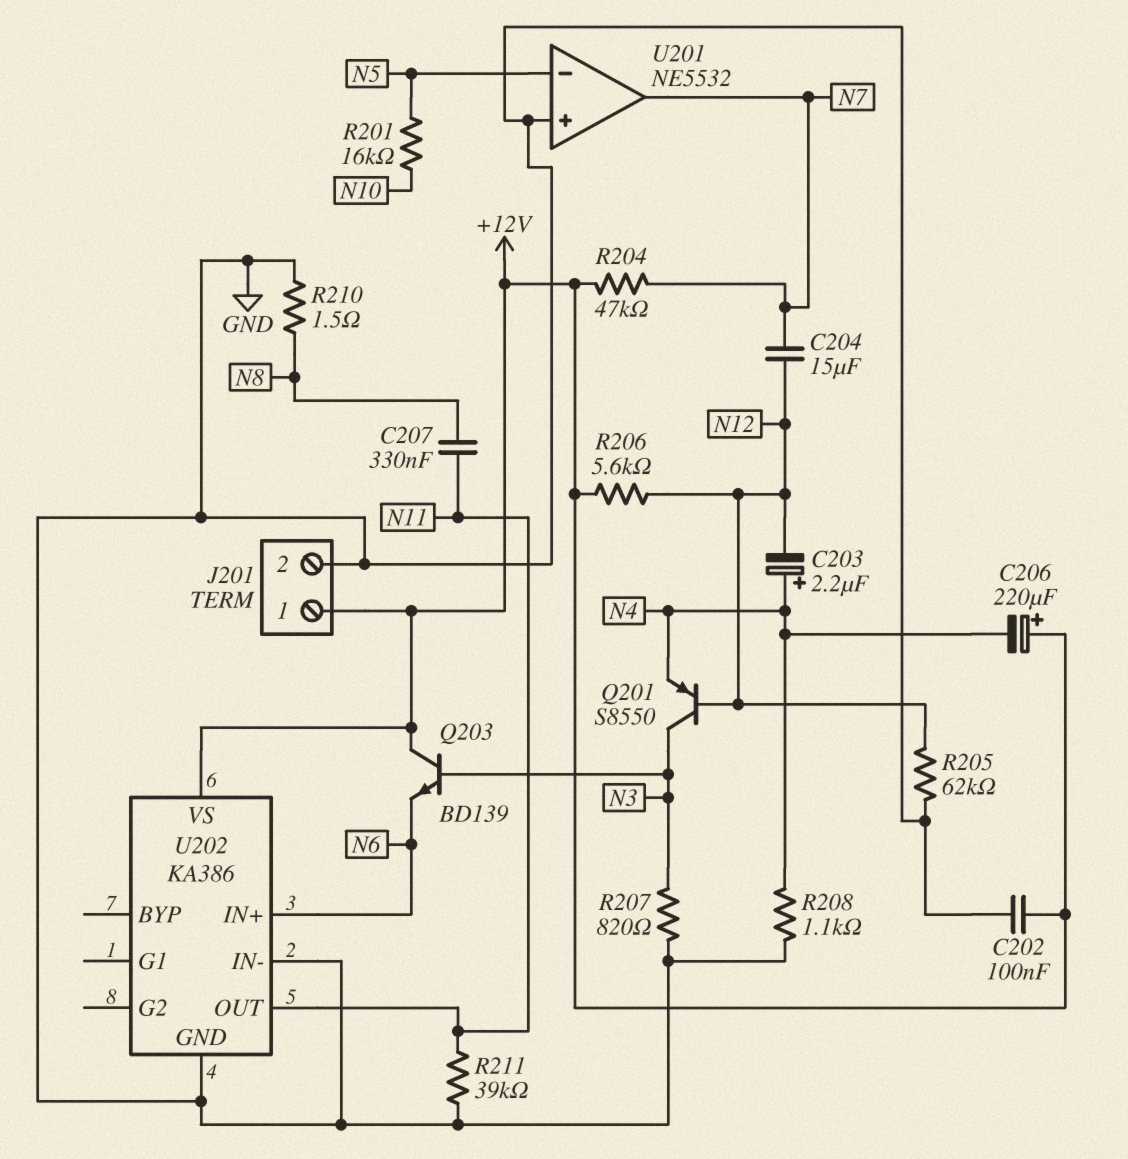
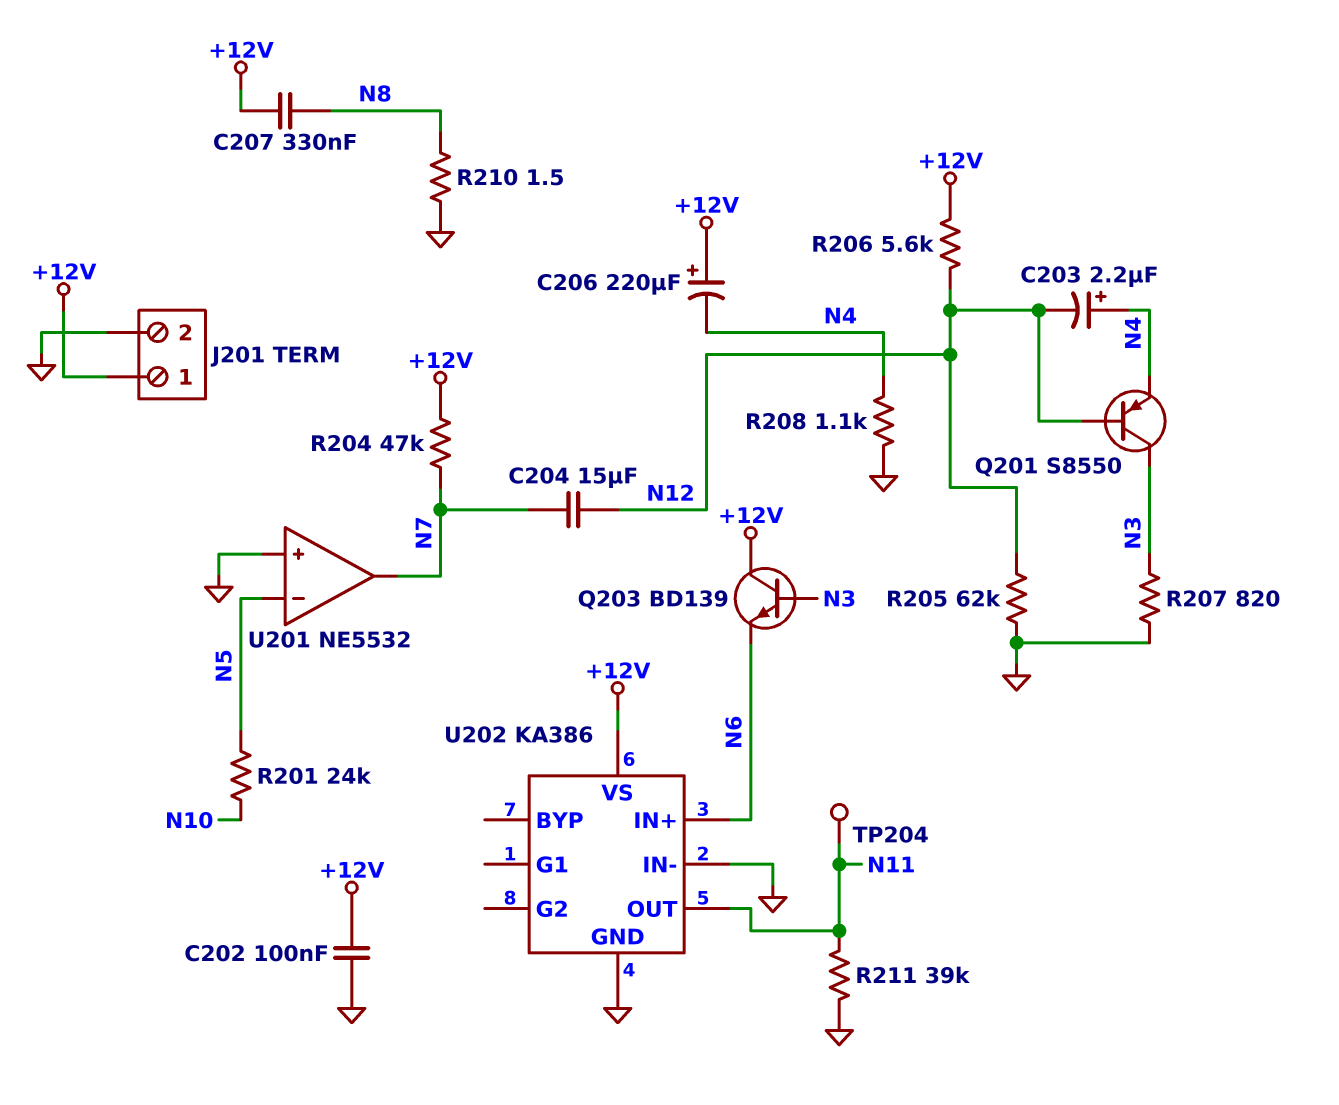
C207: 330nF (N8, N11) -> 330nF (+12V, N8)
R201: 16k (N5, N10) -> 24k (N5, N10)
TP204: none -> test point (N11)

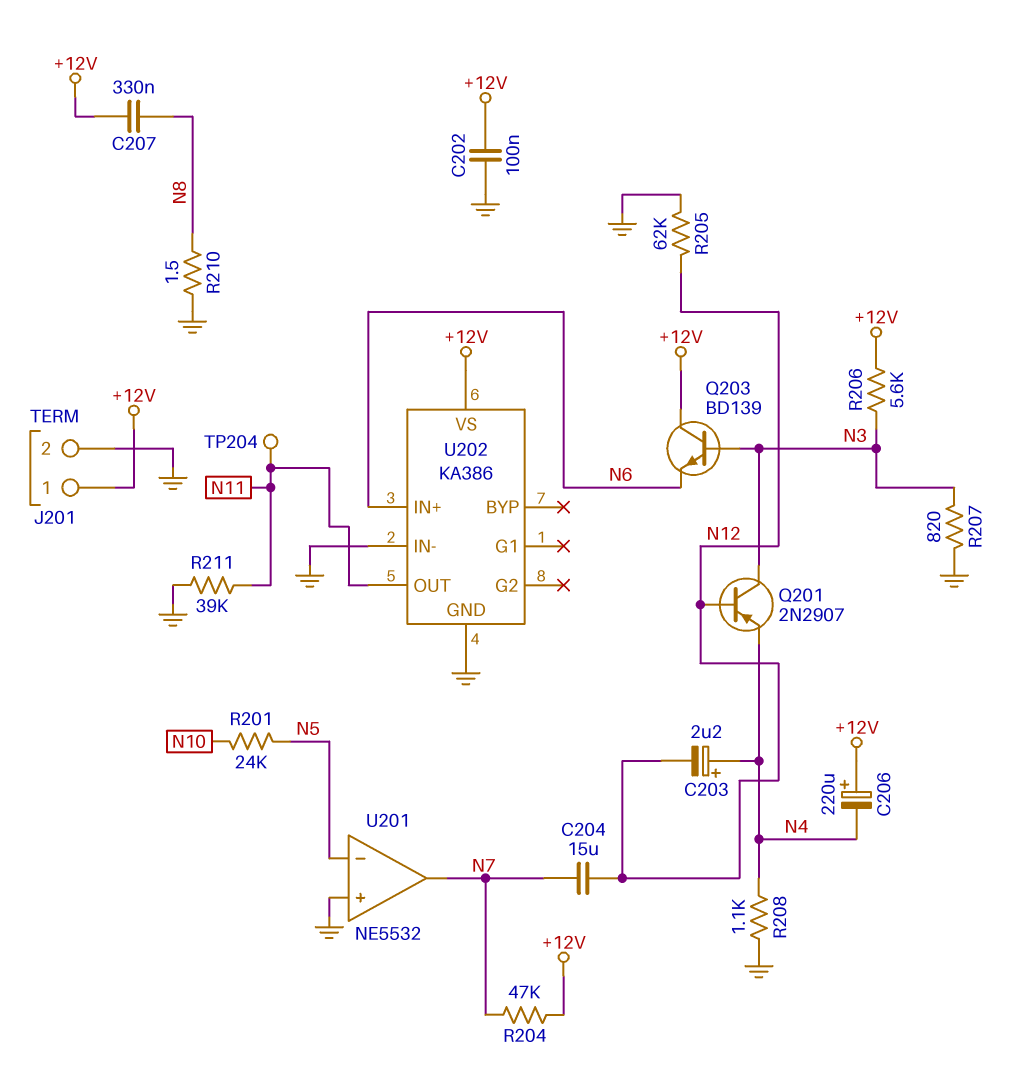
Q201: PNP S8550 (B N12, C N3, E N4) -> PNP 2N2907 (B N12, C N3, E N4)
R206: 5.6k (+12V, N12) -> 5.6k (+12V, N3)

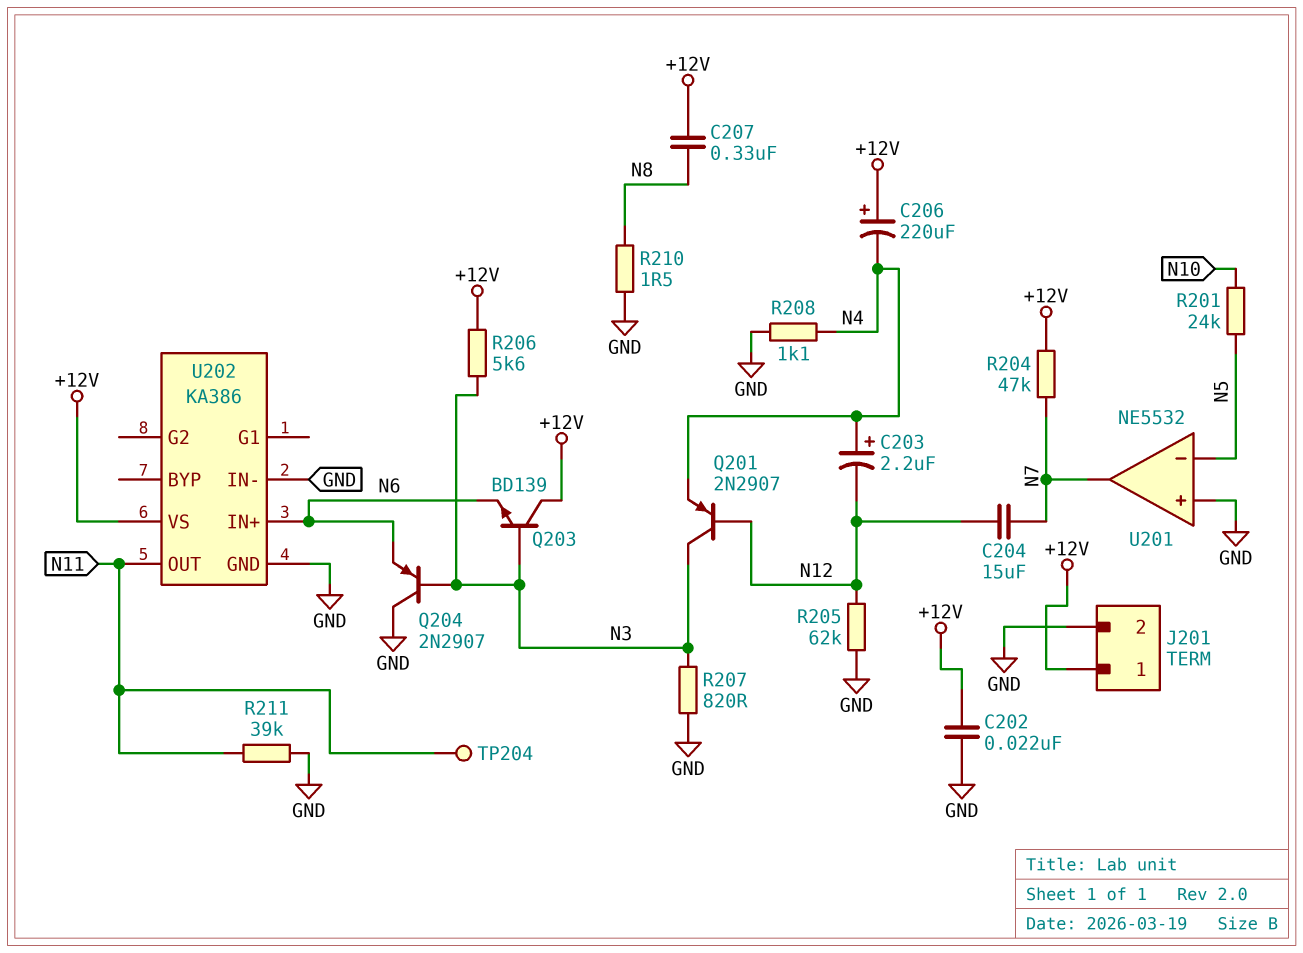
C202: 100nF (+12V, GND) -> 22nF (+12V, GND)
Q204: none -> PNP 2N2907 (B N3, C GND, E N6)

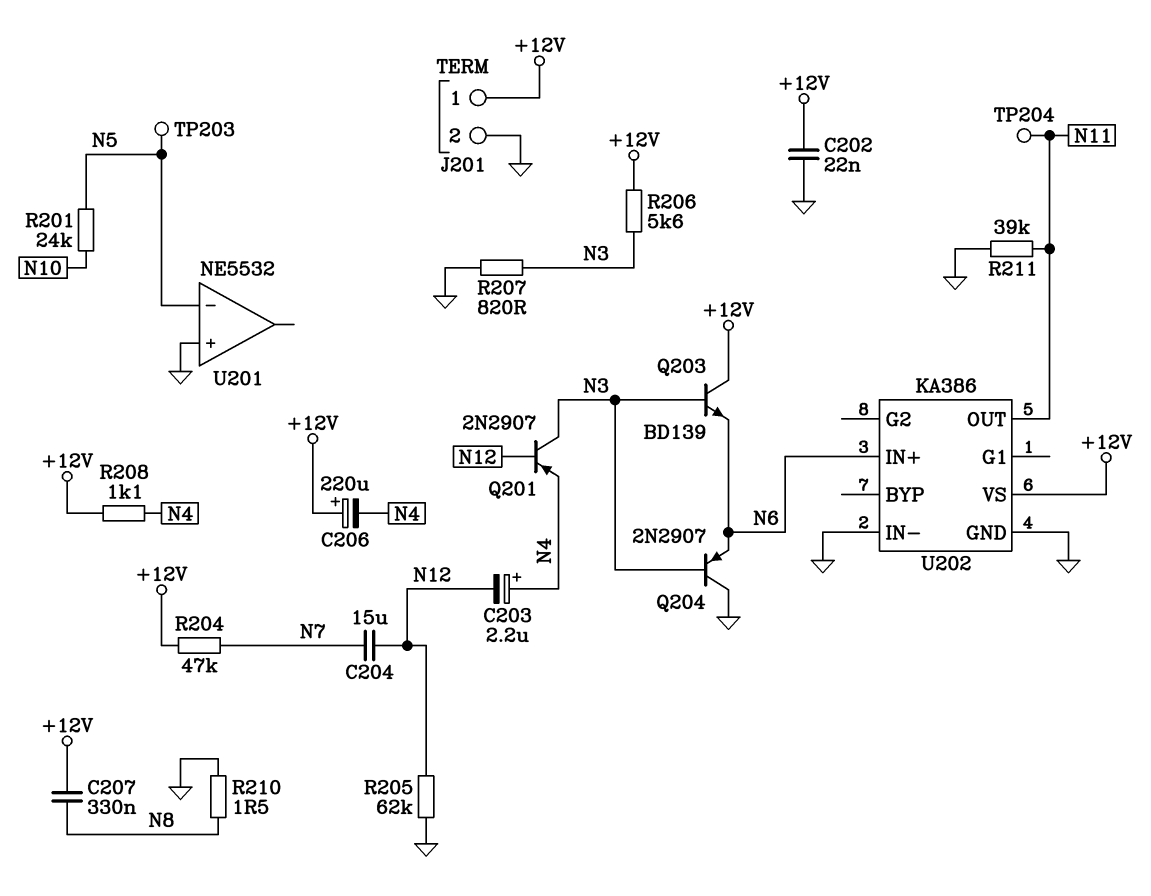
R208: 1.1k (GND, N4) -> 1.1k (+12V, N4)
TP203: none -> test point (N5)
U201 pin out: N7 -> none

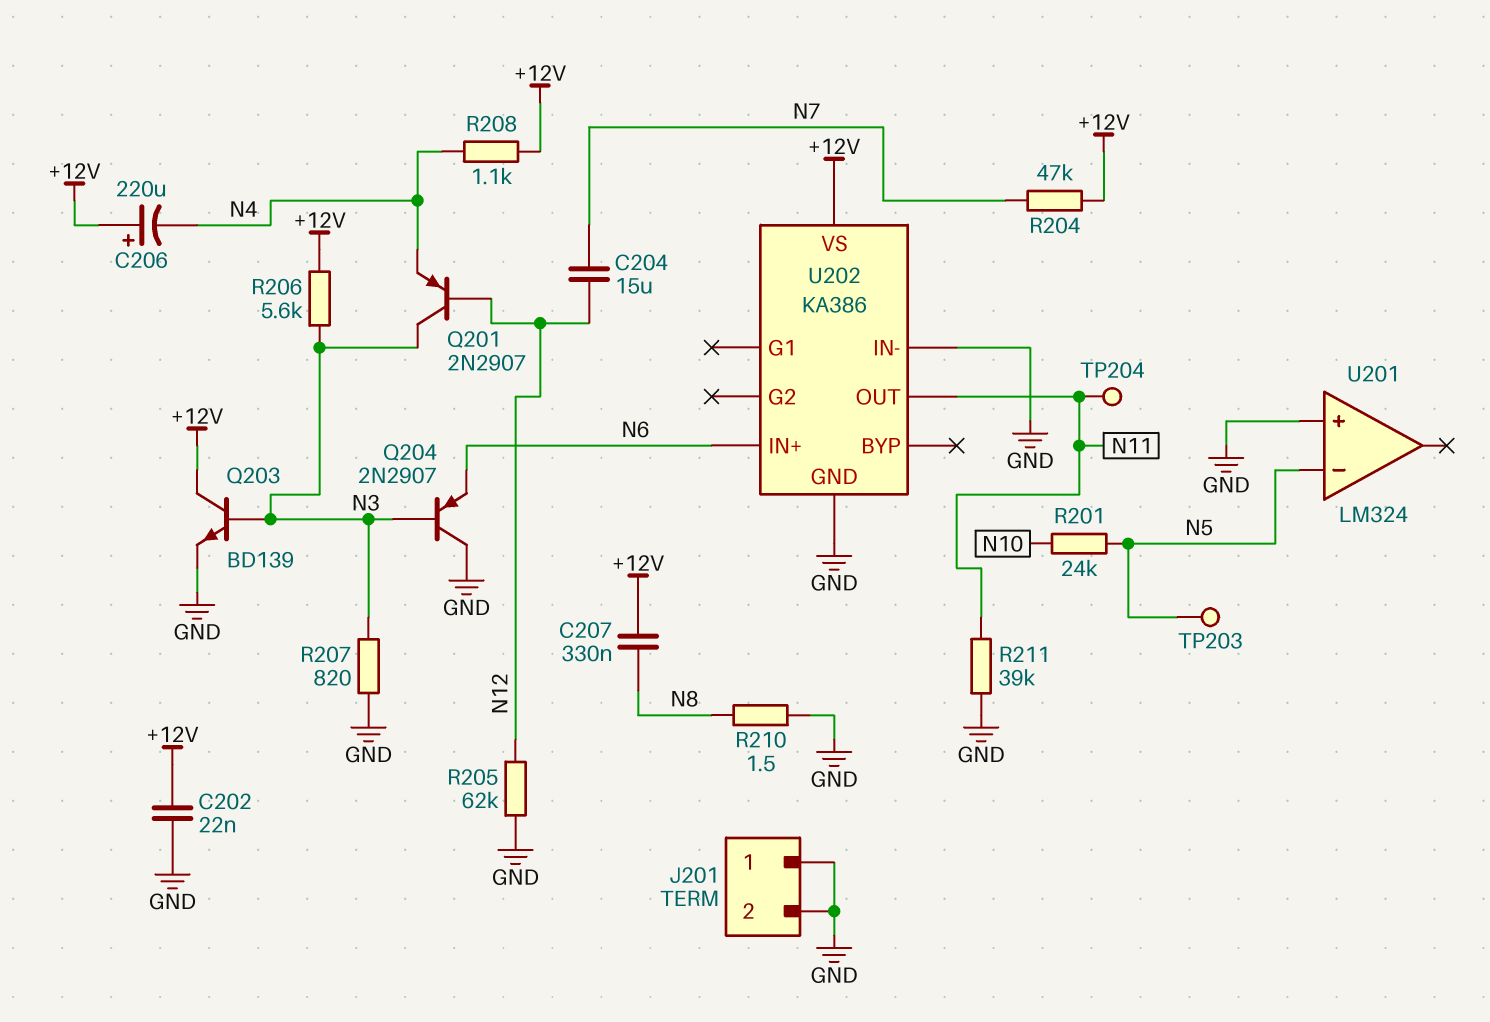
C203: 2.2uF (plus N4, minus N12) -> none
J201 pin 1: +12V -> GND
Q203: NPN BD139 (B N3, C +12V, E N6) -> NPN BD139 (B N3, C +12V, E GND)
U201: NE5532 -> LM324

